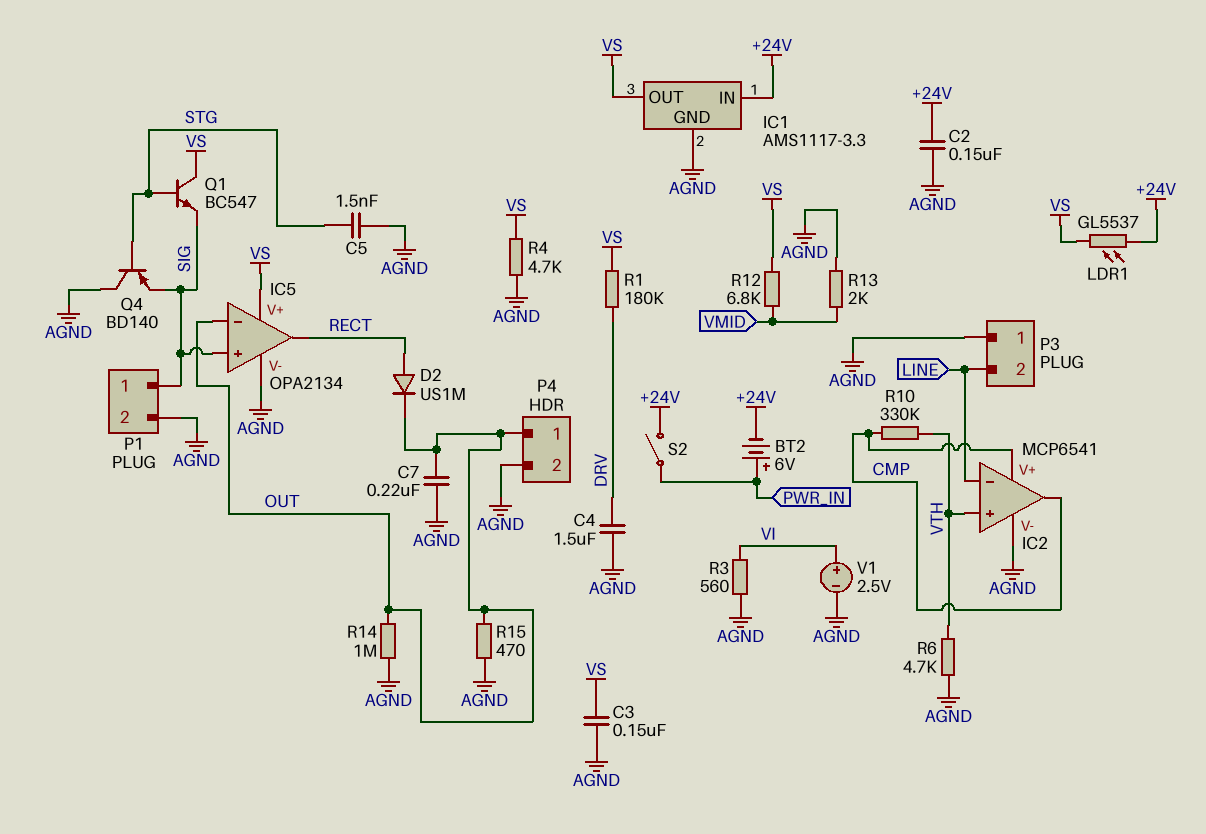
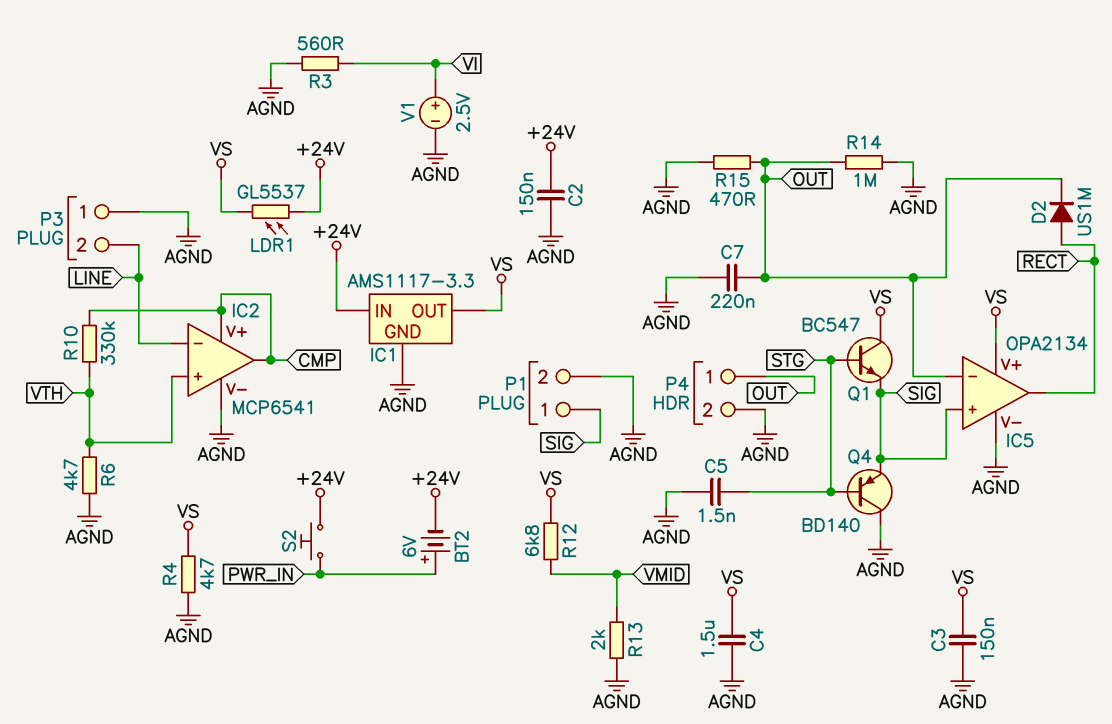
C4: 1.5uF (AGND, DRV) -> 1.5uF (AGND, VS)
R1: 180k (DRV, VS) -> none
S2: switch (+24V, PWR_IN) -> button (+24V, PWR_IN)

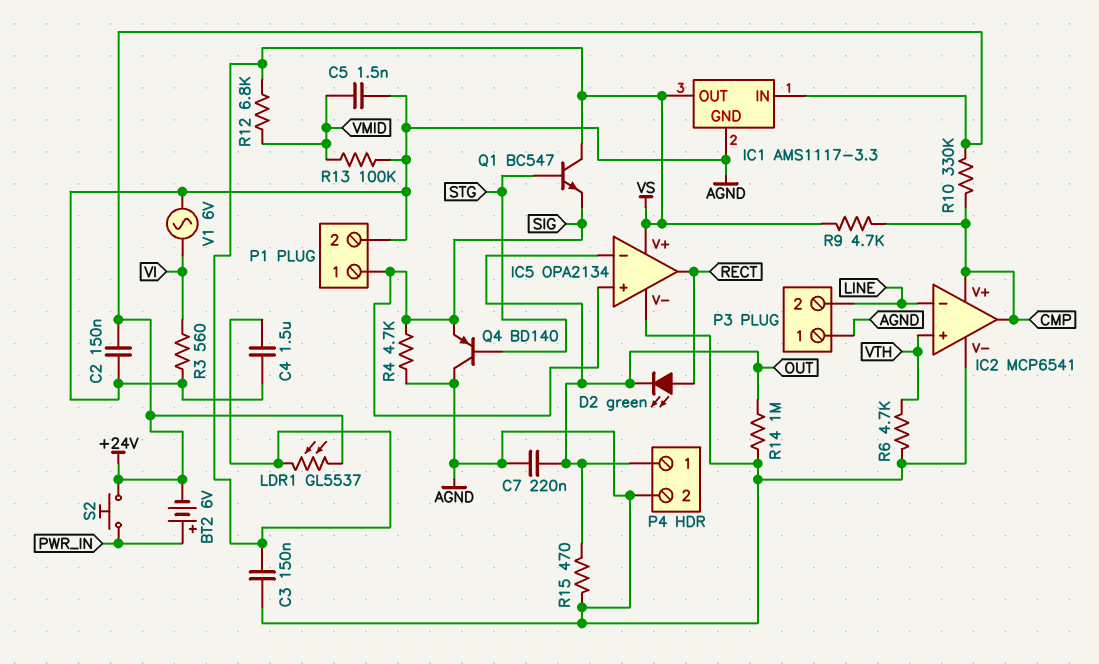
C5: 1.5nF (AGND, STG) -> 1.5nF (AGND, VMID)
D2: diode US1M (A RECT, K OUT) -> LED green (A RECT, K OUT)
R4: 4.7k (AGND, VS) -> 4.7k (AGND, SIG)
R9: none -> 4.7k (CMP, VS)
R10: 330k (CMP, VTH) -> 330k (+24V, CMP)
R13: 2k (AGND, VMID) -> 100k (AGND, VMID)
V1: 2.5V (plus VI, minus AGND) -> AC 6V (AGND, VI)

